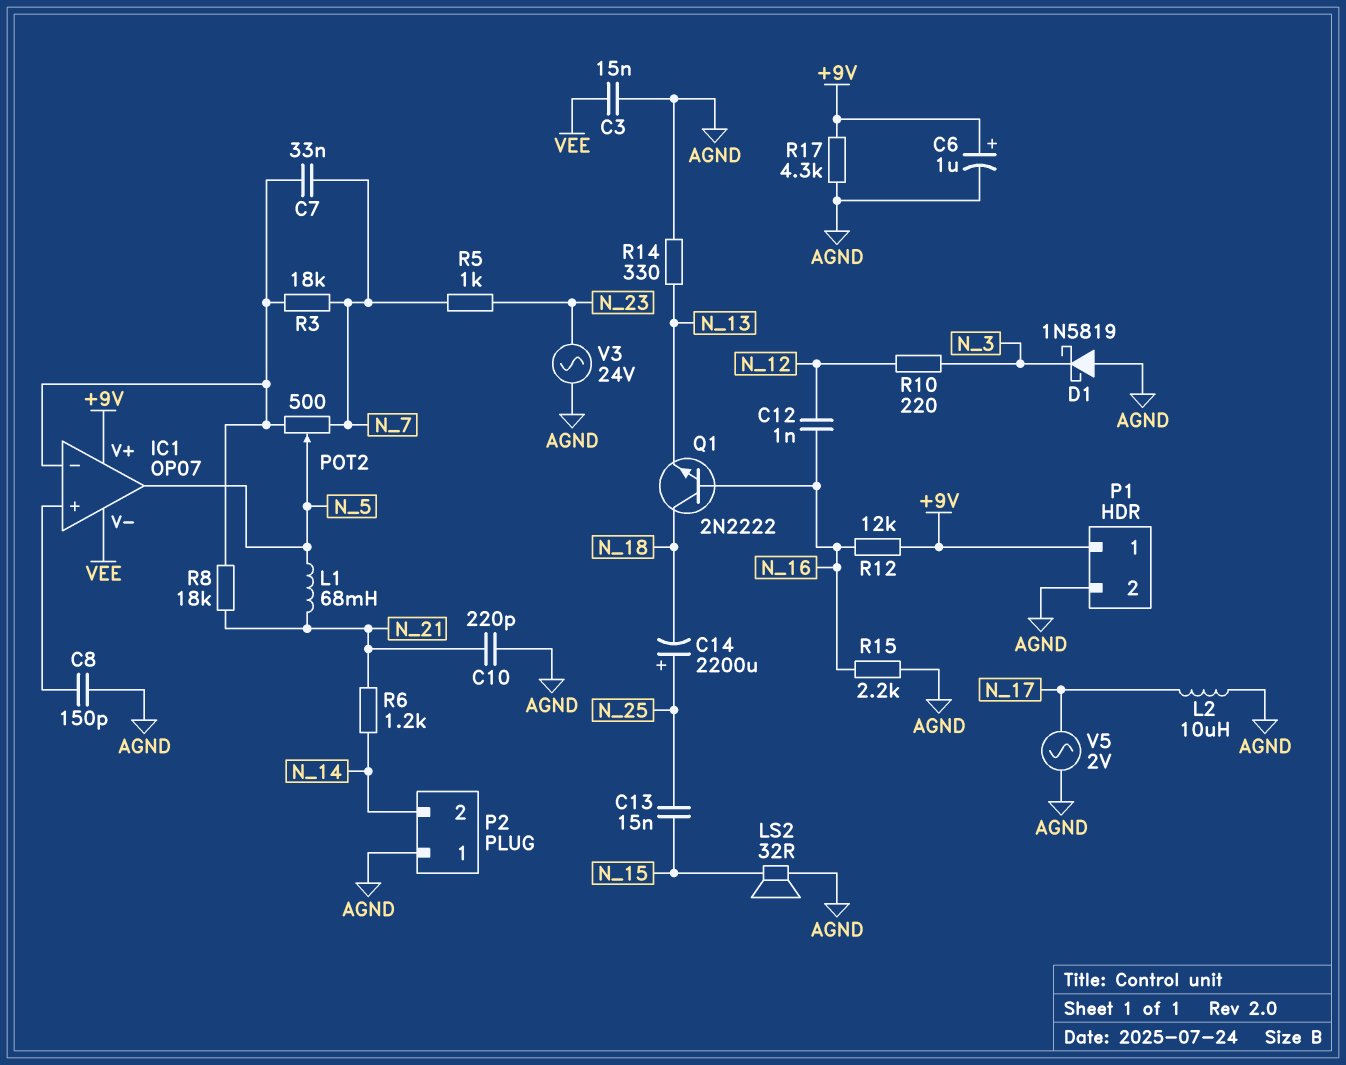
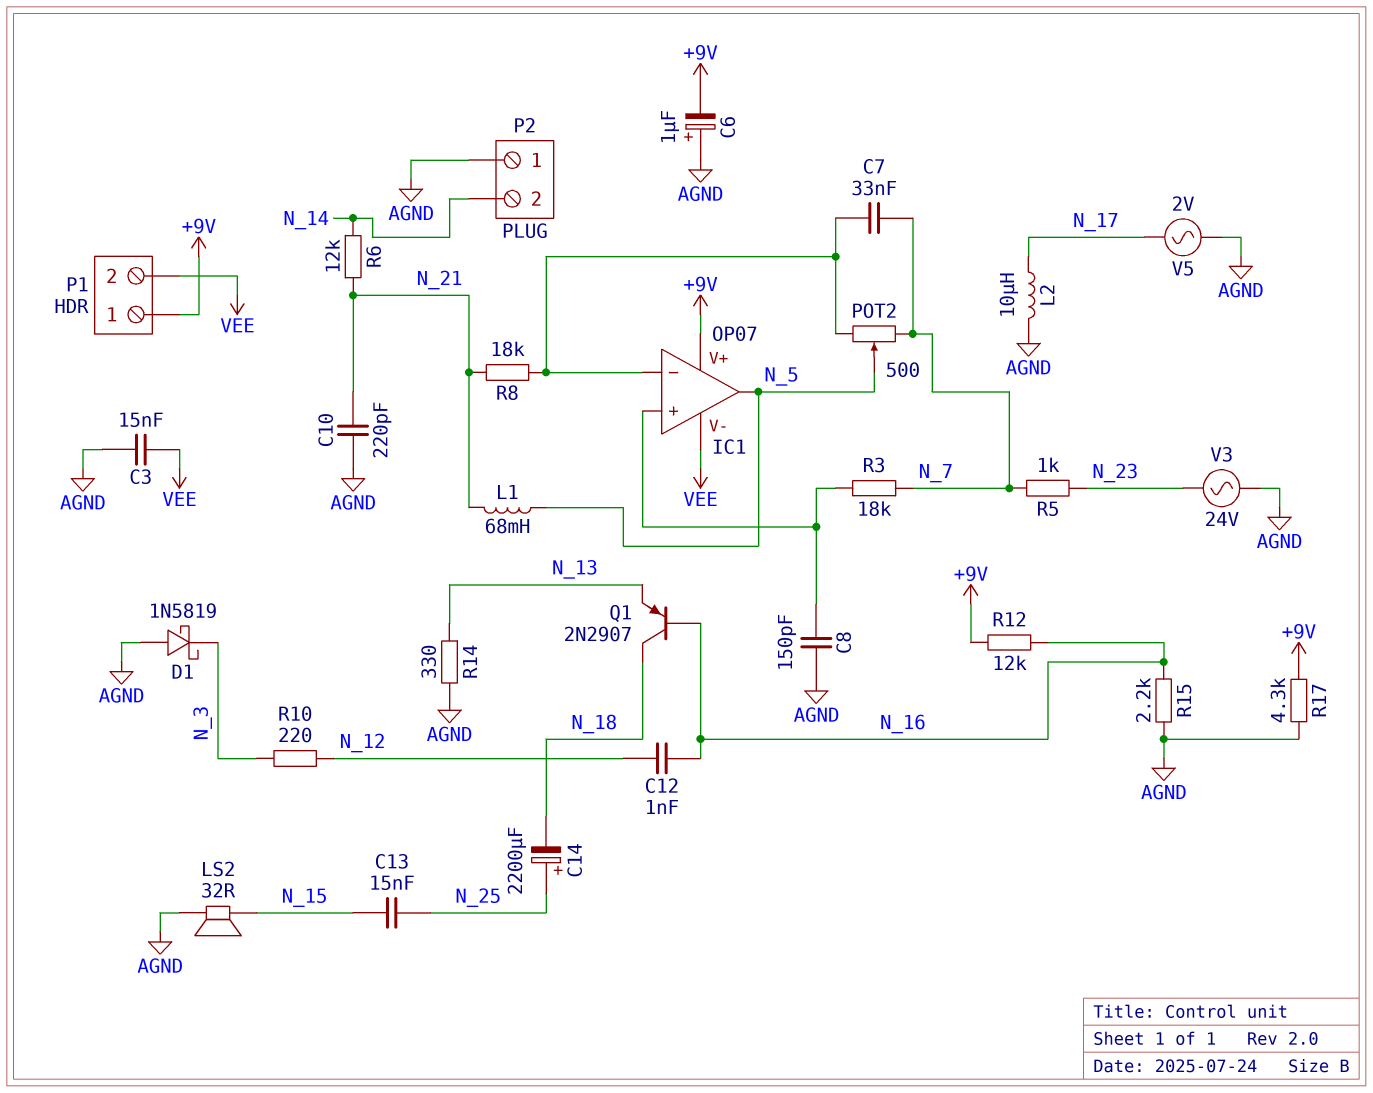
C6: 1uF (plus +9V, minus AGND) -> 1uF (plus AGND, minus +9V)
P1 pin 2: AGND -> VEE
Q1: NPN 2N2222 (B N_16, C N_18, E N_13) -> PNP 2N2907 (B N_16, C N_18, E N_13)
R3: 18k (IC1/in-, N_7) -> 18k (IC1/in+, N_7)
R6: 1.2k (N_14, N_21) -> 12k (N_14, N_21)

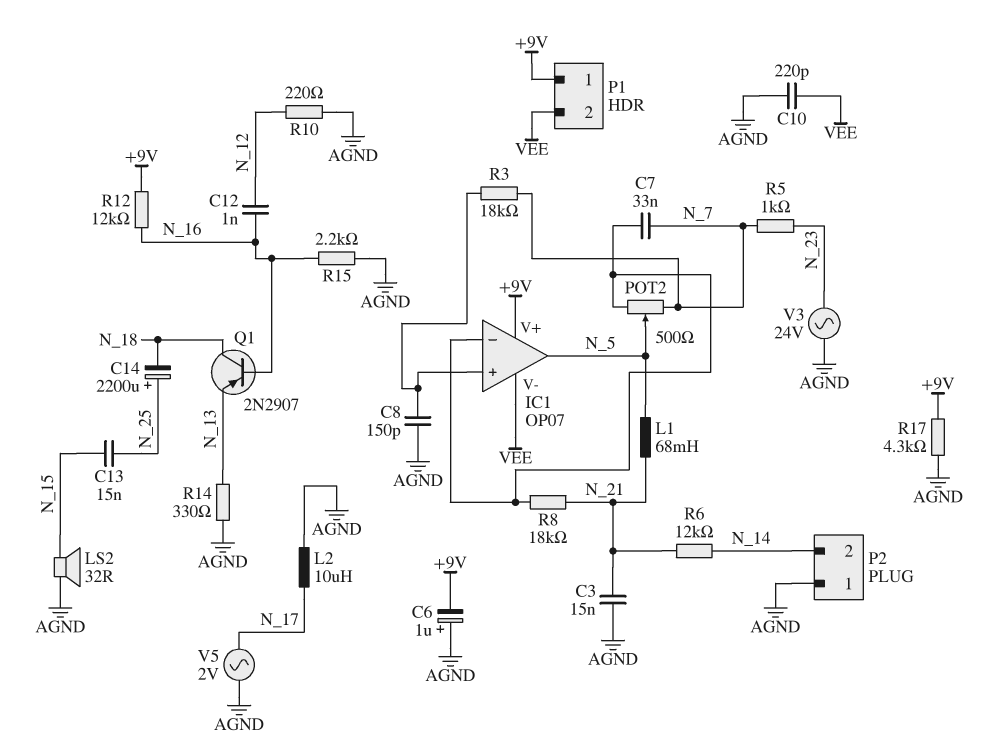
C3: 15nF (AGND, VEE) -> 15nF (AGND, N_21)
C10: 220pF (AGND, N_21) -> 220pF (AGND, VEE)
D1: schottky 1N5819 (A AGND, K N_3) -> none
R10: 220 (N_3, N_12) -> 220 (AGND, N_12)

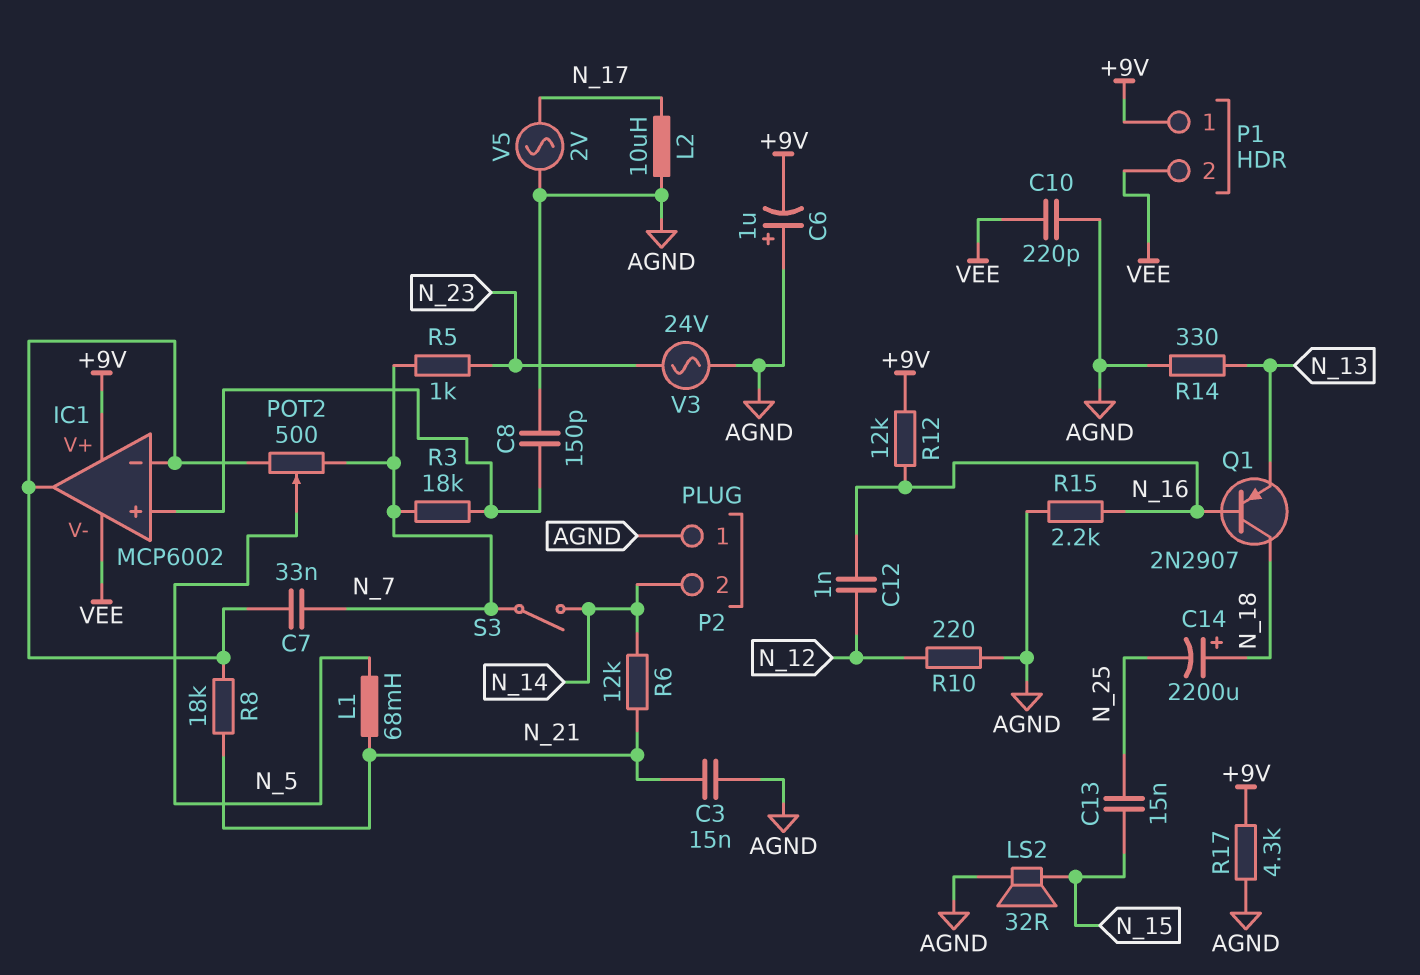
C14: 2200uF (plus N_25, minus N_18) -> 2200uF (plus N_18, minus N_25)
IC1: OP07 -> MCP6002
IC1 pin out: N_5 -> IC1/in-
S3: none -> switch (N_7, N_14)

